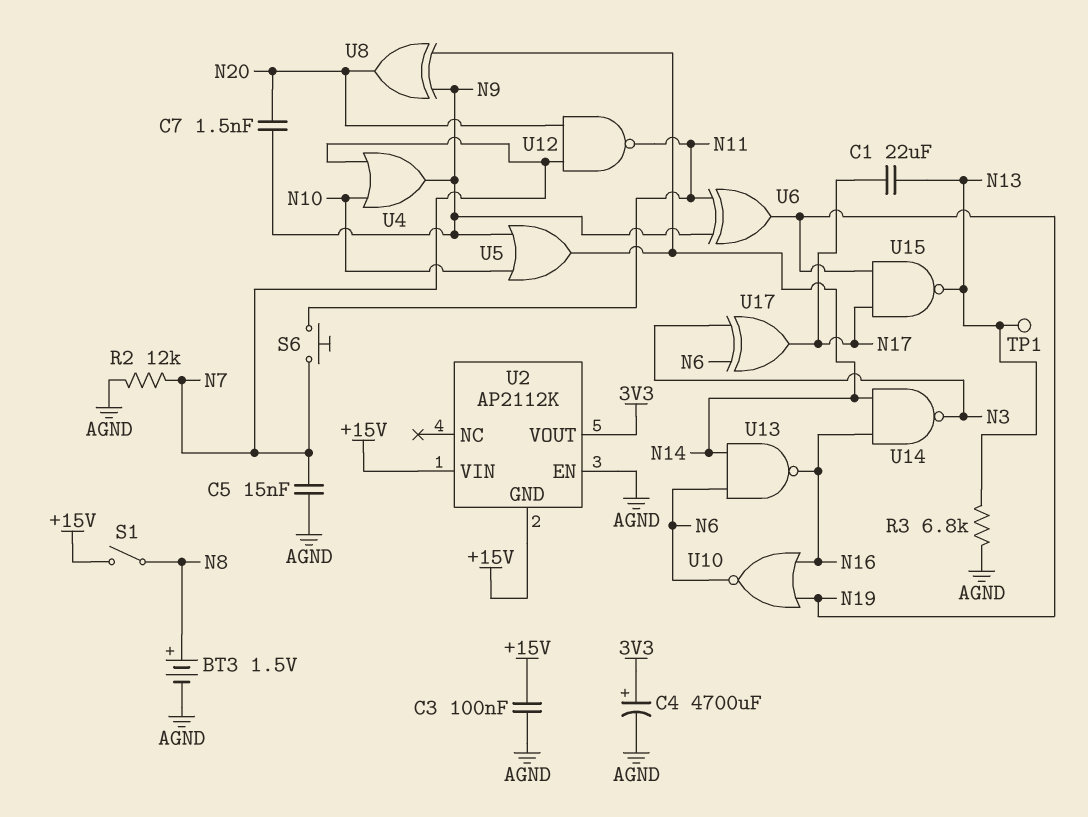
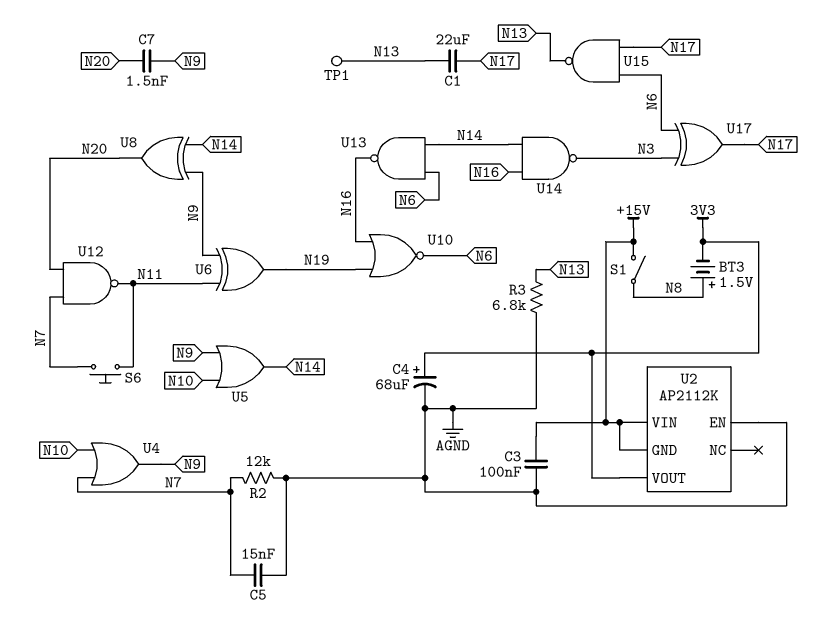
BT3: 1.5V (plus N8, minus AGND) -> 1.5V (plus N8, minus 3V3)
C4: 4700uF (plus 3V3, minus AGND) -> 68uF (plus 3V3, minus AGND)
U15: NAND (in N17, in N19, out N13) -> NAND (in N6, in N17, out N13)

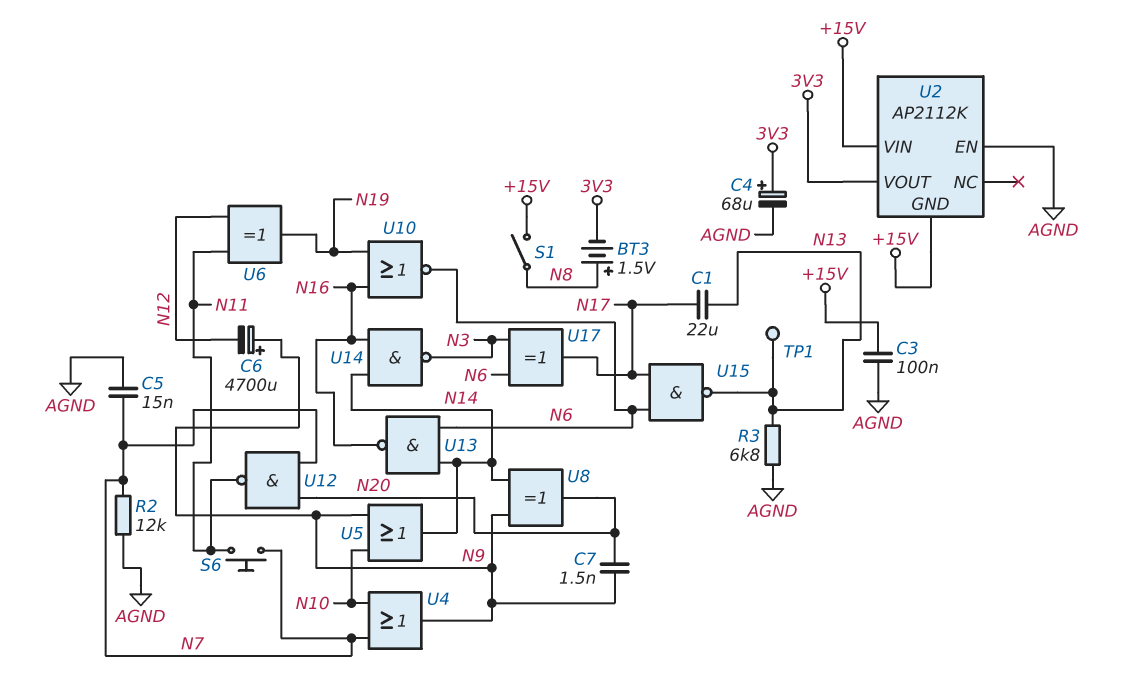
C6: none -> 4700uF (plus N9, minus N12)
U6: XOR (in N9, in N11, out N19) -> XOR (in N11, in N12, out N19)

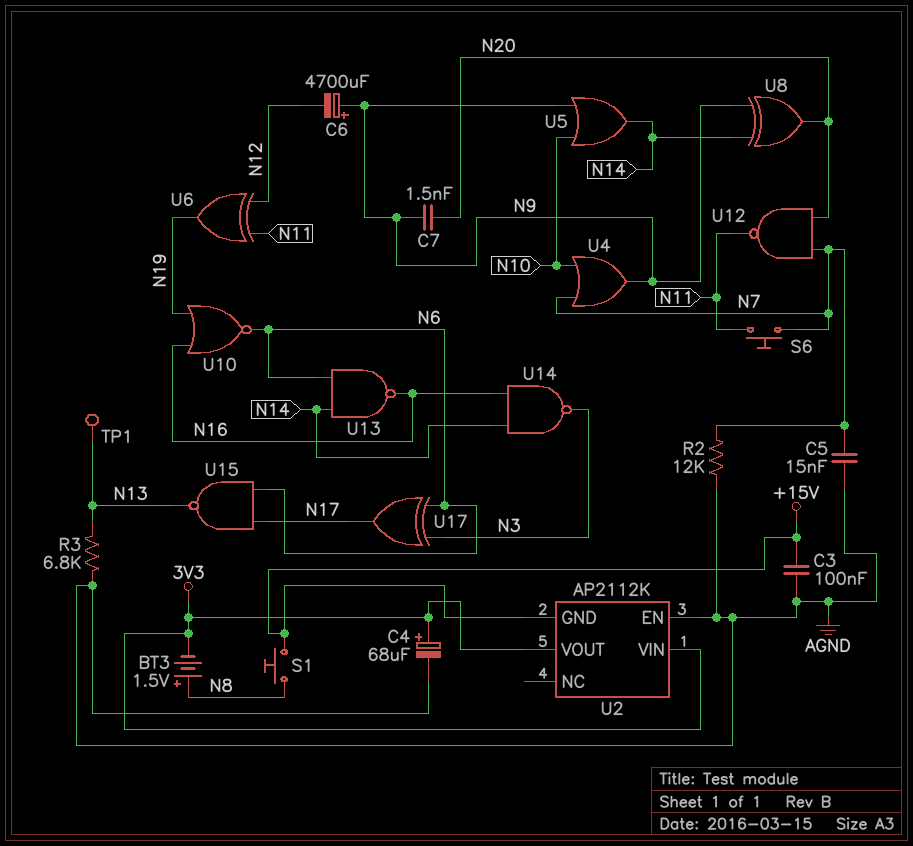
C1: 22uF (N13, N17) -> none
S1: switch (+15V, N8) -> button (+15V, N8)
U2 pin VIN: +15V -> 3V3

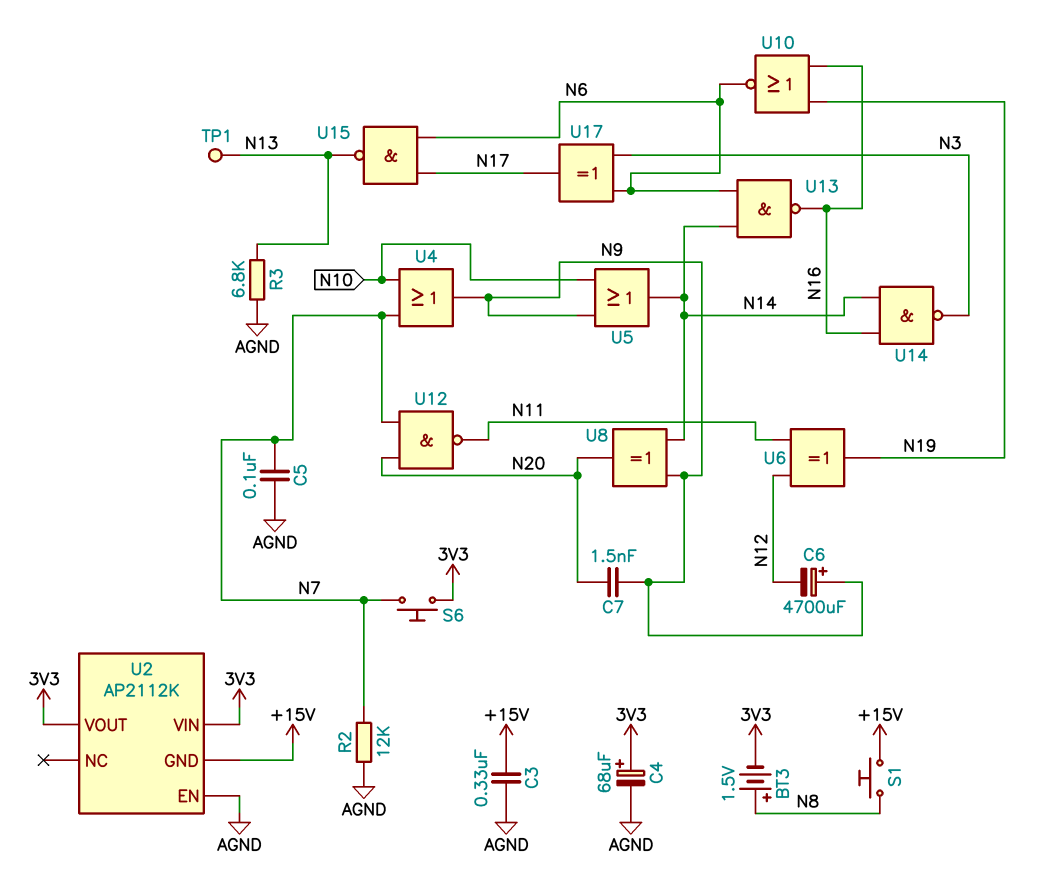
C3: 100nF (+15V, AGND) -> 330nF (+15V, AGND)
C5: 15nF (AGND, N7) -> 100nF (AGND, N7)
S6: button (N7, N11) -> button (3V3, N7)

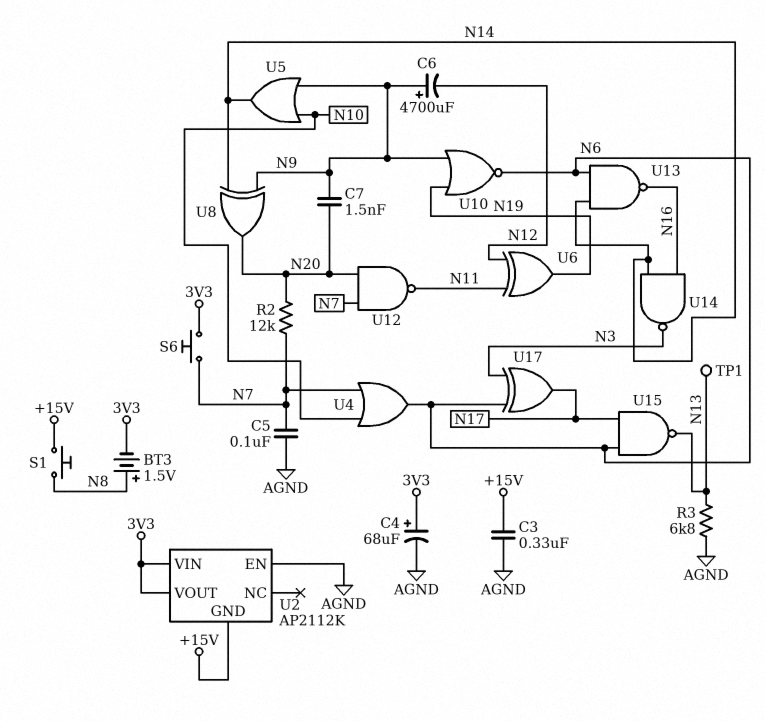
R2: 12k (AGND, N7) -> 12k (N7, N20)
U4: OR (in N7, in N10, out N9) -> OR (in N7, in N10, out N6)
U10: NOR (in N16, in N19, out N6) -> NOR (in N9, in N19, out N6)

